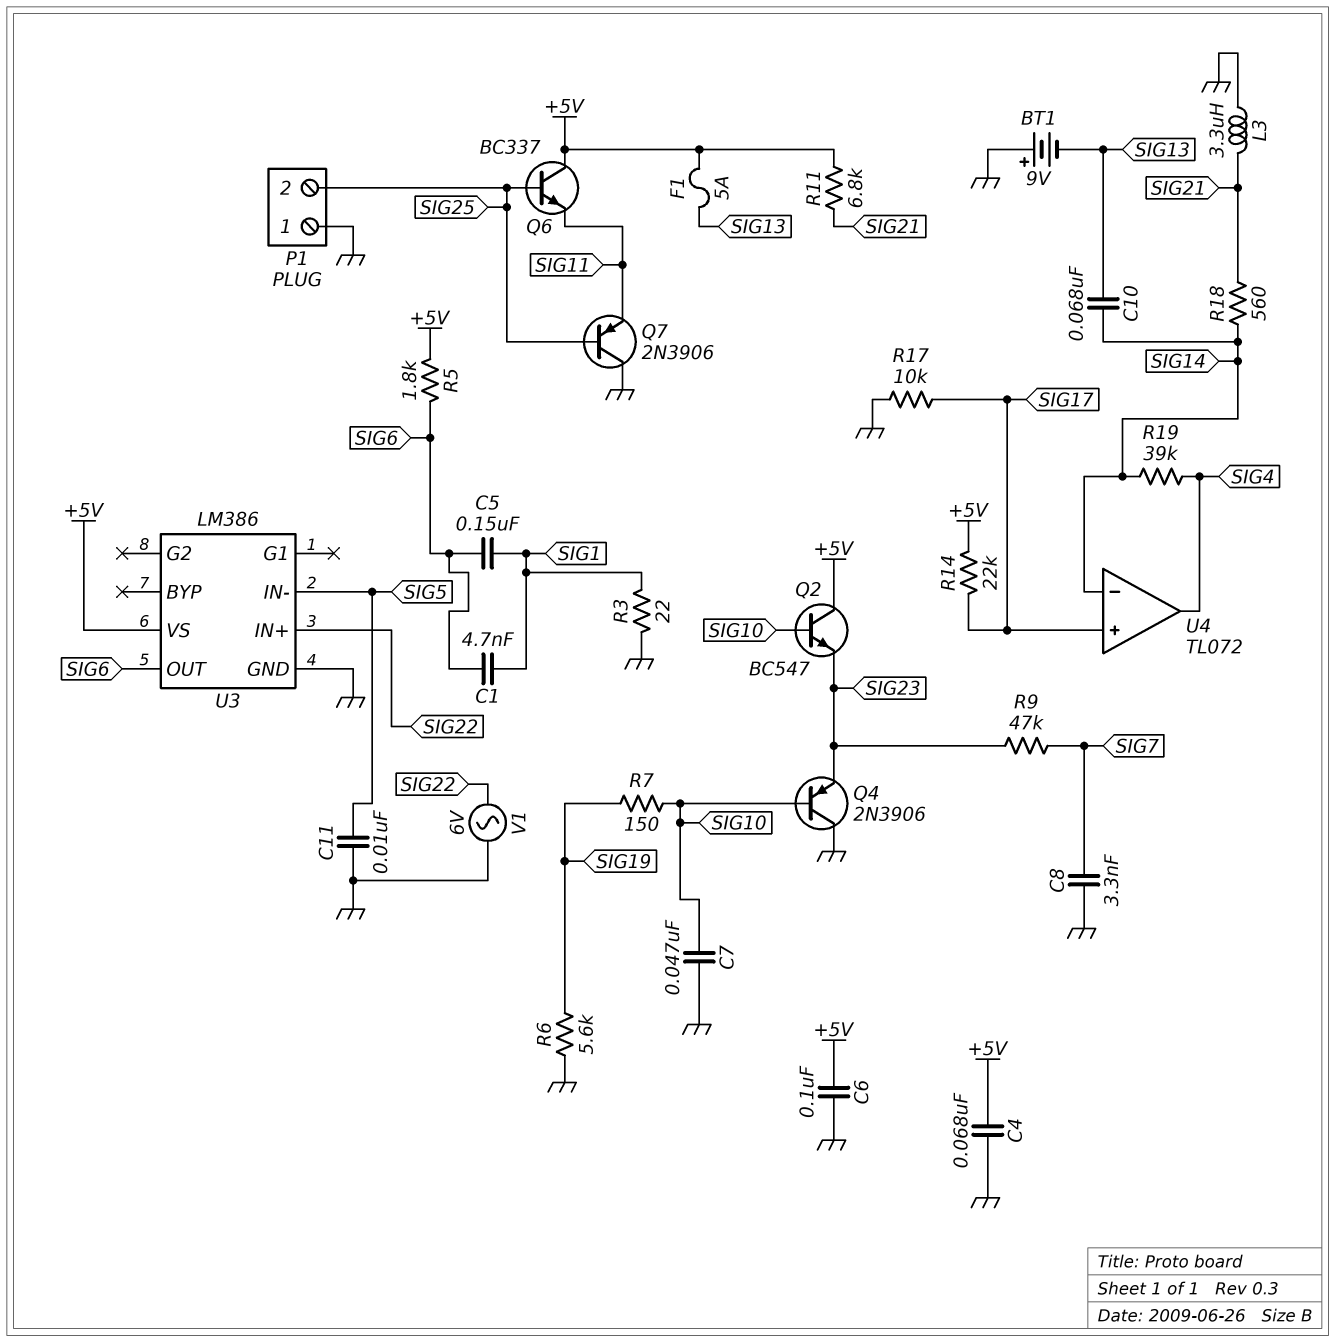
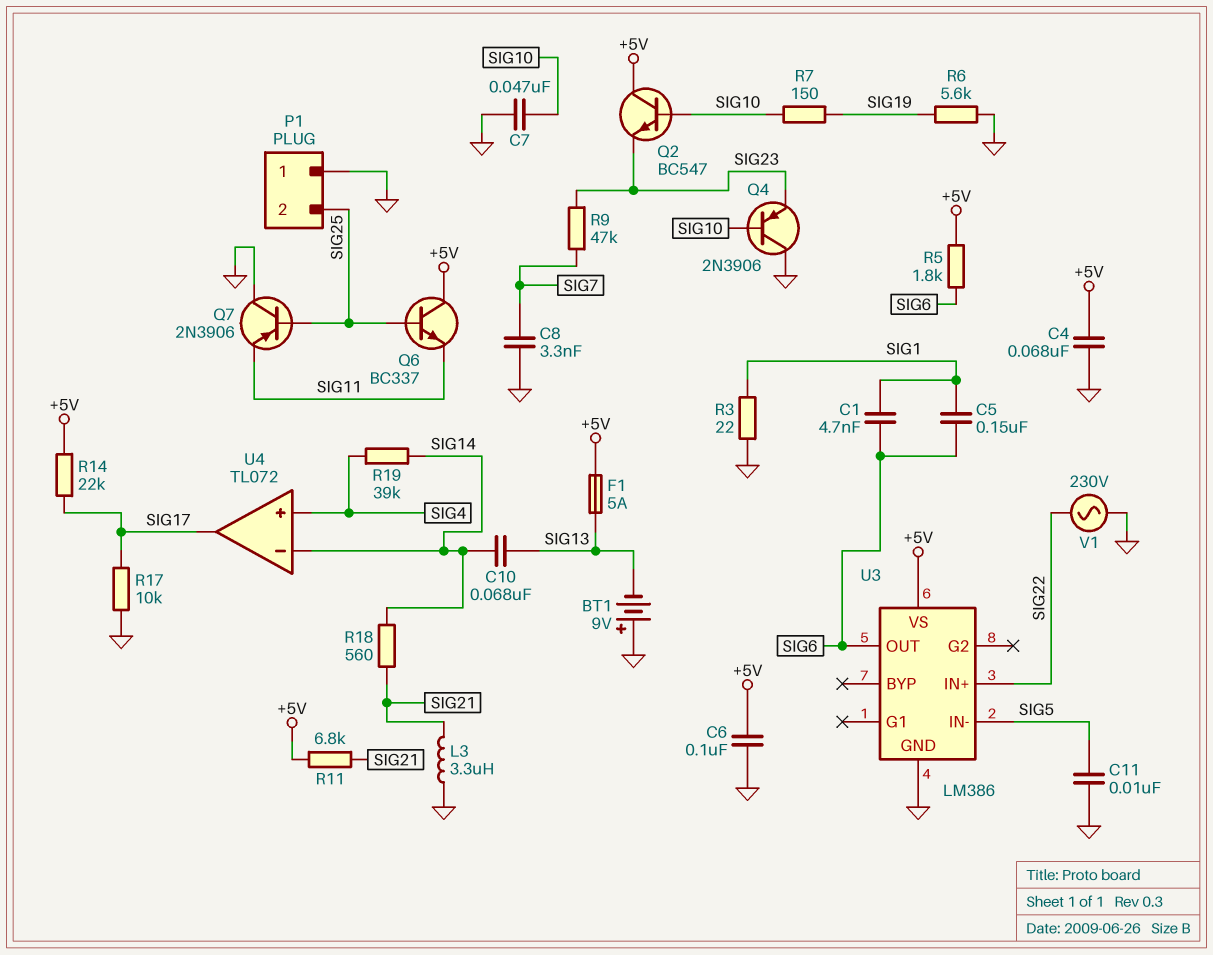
U4 pin in+: SIG17 -> SIG4
U4 pin out: SIG4 -> SIG17
V1: AC 6V (GND, SIG22) -> AC 230V (GND, SIG22)

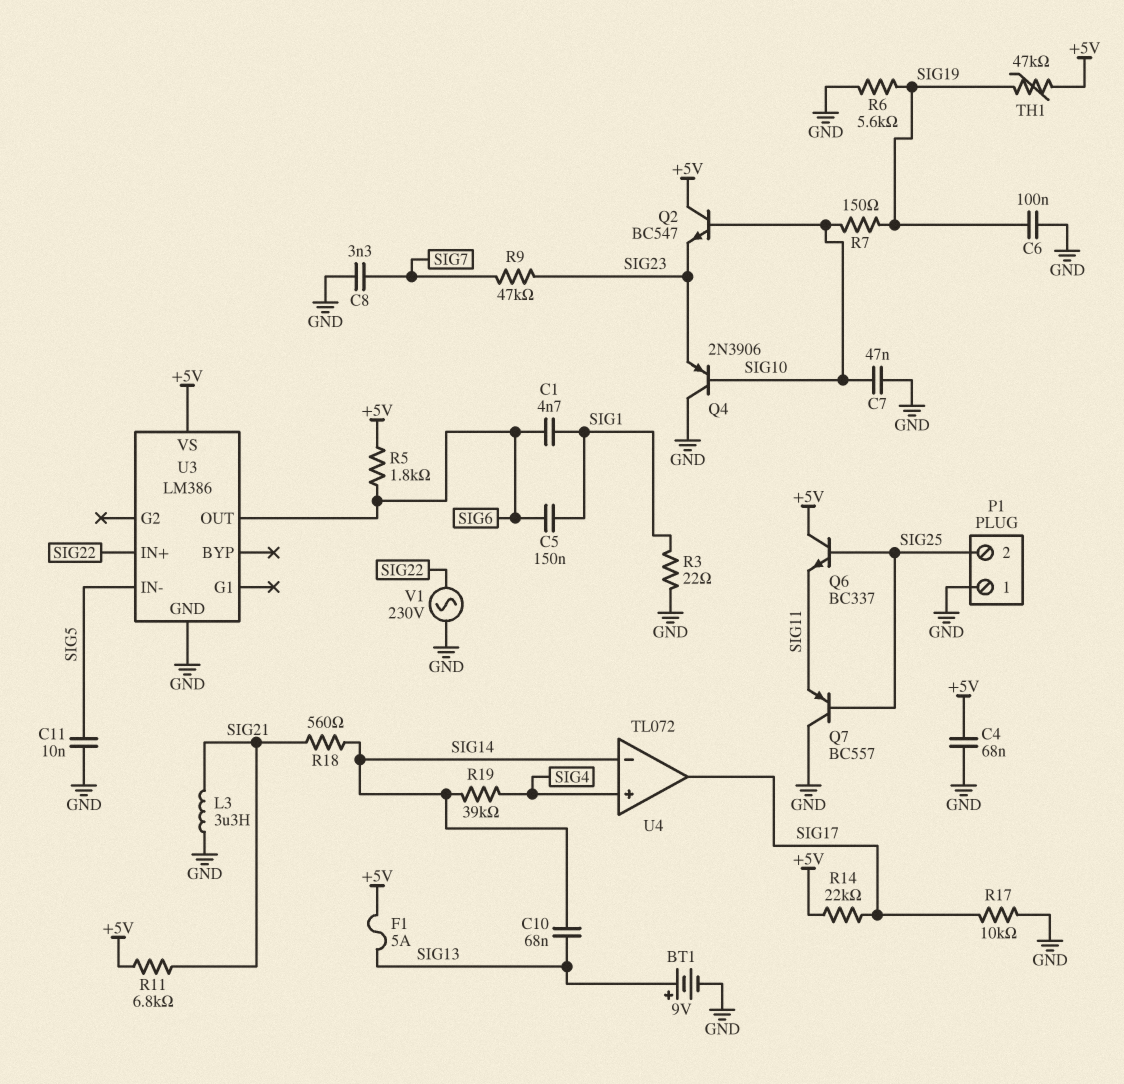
BT1: 9V (plus GND, minus SIG13) -> 9V (plus SIG13, minus GND)
C6: 100nF (+5V, GND) -> 100nF (GND, SIG19)
Q7: PNP 2N3906 (B SIG25, C GND, E SIG11) -> PNP BC557 (B SIG25, C GND, E SIG11)
TH1: none -> 47k (+5V, SIG19)

